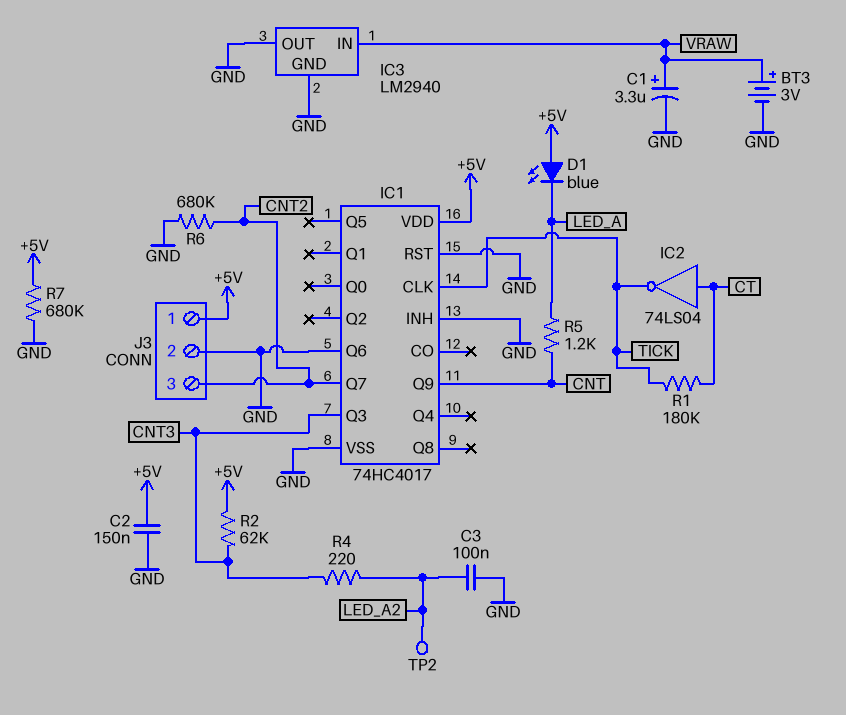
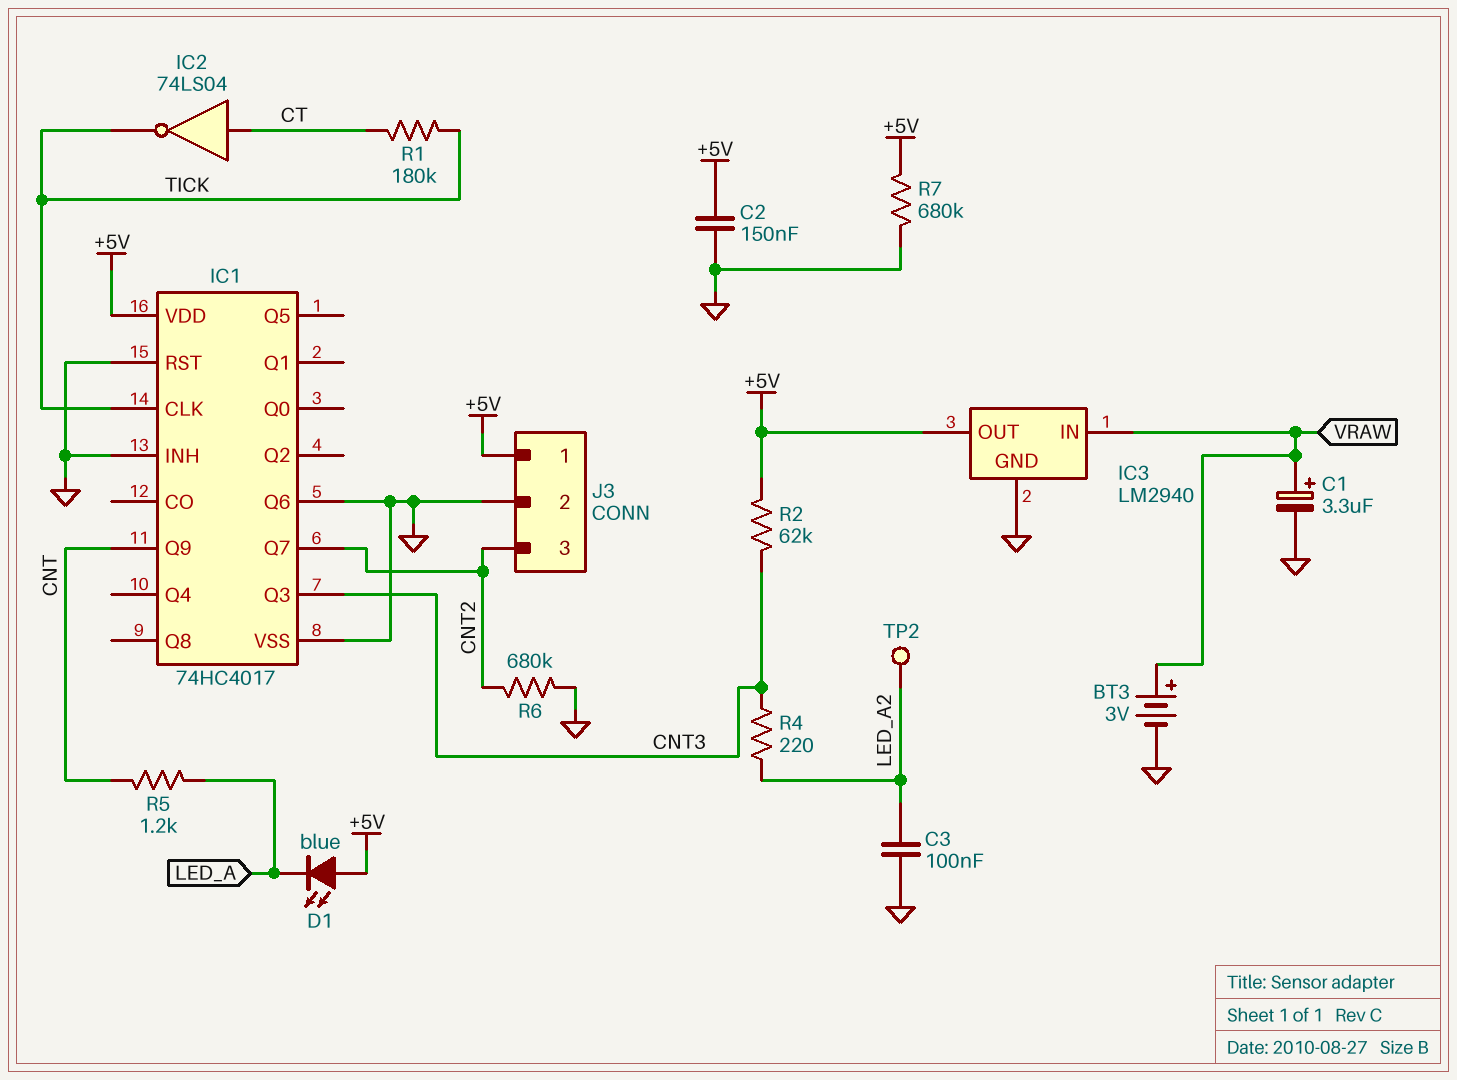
IC3 pin OUT: GND -> +5V

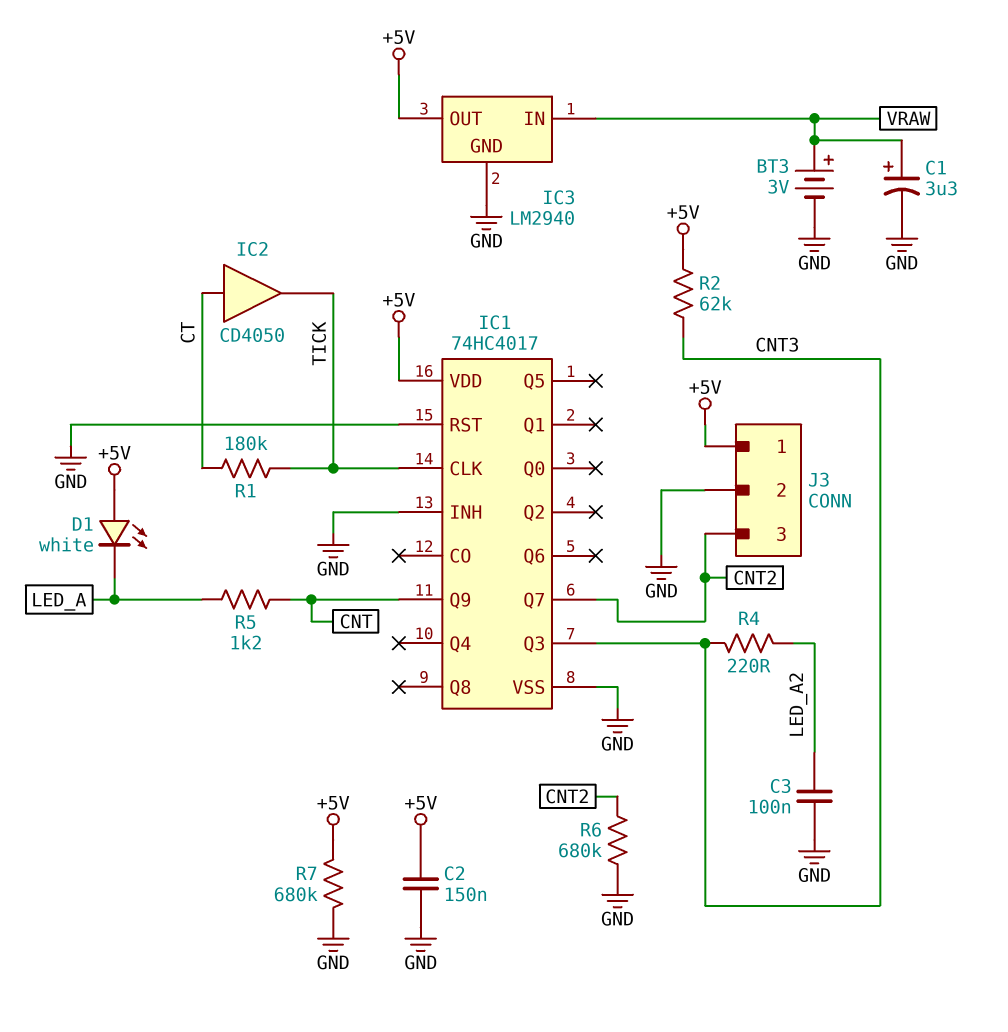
D1: LED blue (A +5V, K LED_A) -> LED white (A +5V, K LED_A)
IC1 pin Q6: GND -> none
IC2: NOT 74LS04 (in CT, out TICK) -> buffer CD4050 (in CT, out TICK)
TP2: test point (LED_A2) -> none

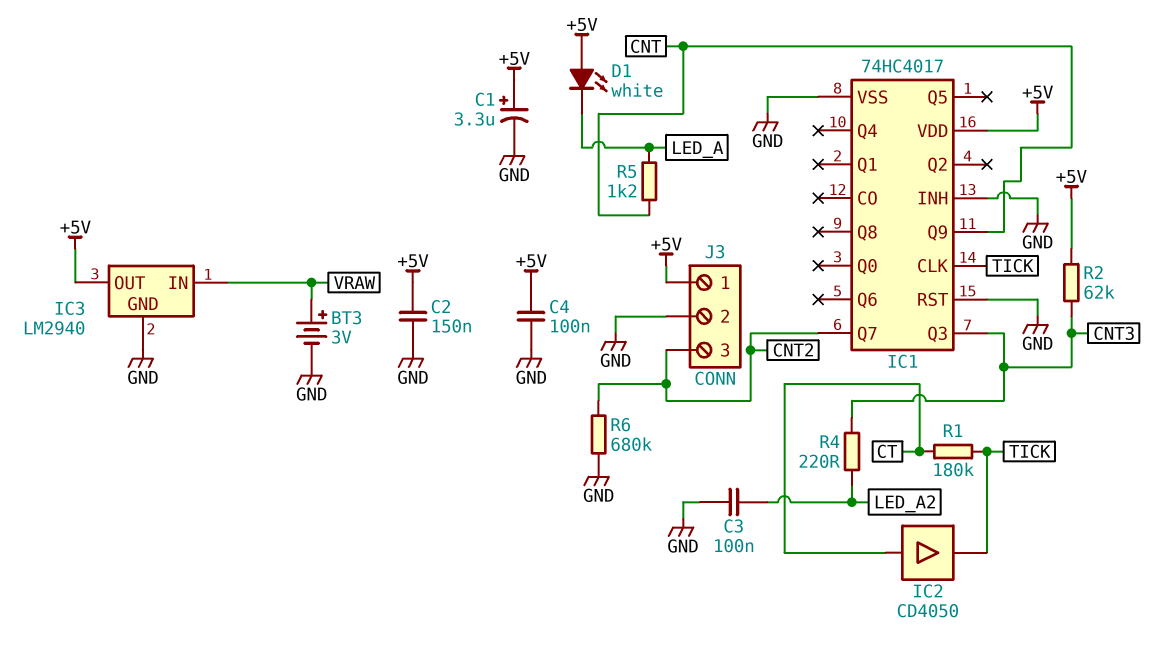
C1: 3.3uF (plus VRAW, minus GND) -> 3.3uF (plus +5V, minus GND)
C4: none -> 100nF (+5V, GND)
R7: 680k (+5V, GND) -> none

